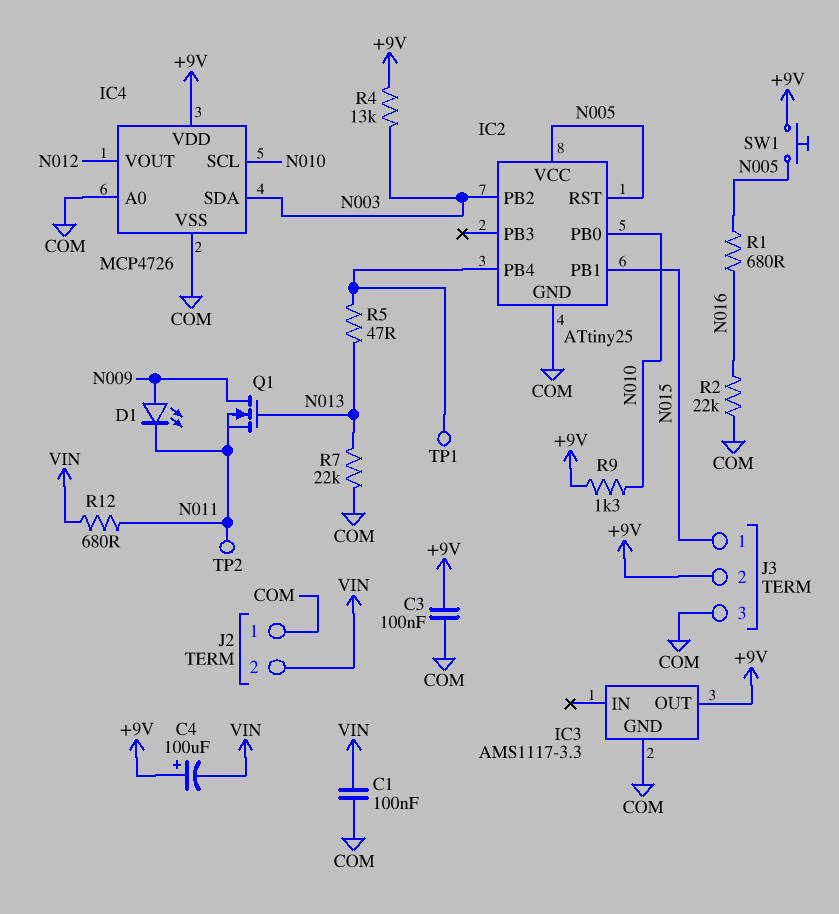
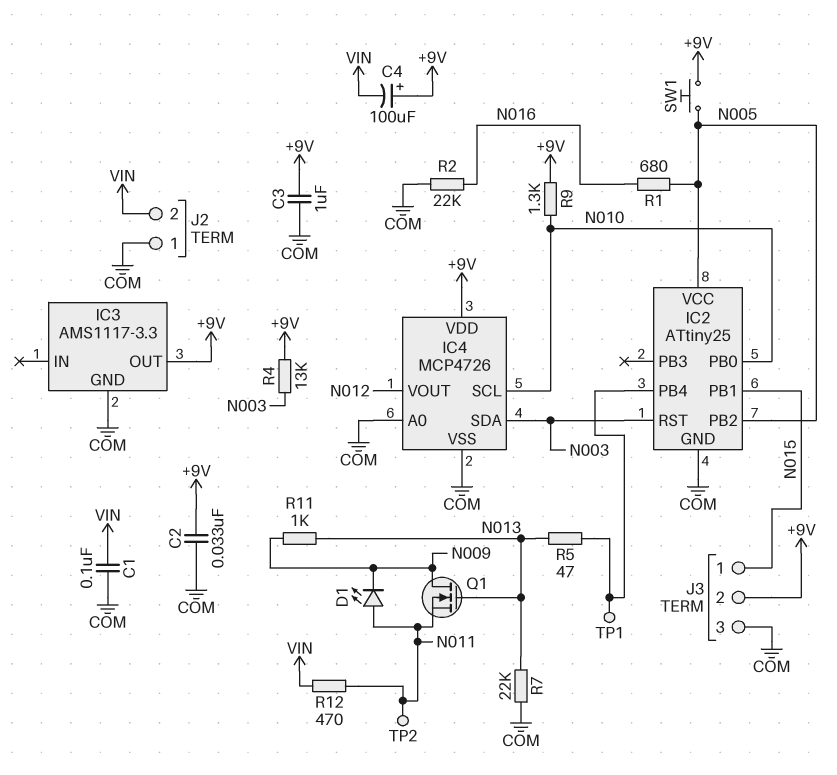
C2: none -> 33nF (+9V, COM)
C3: 100nF (+9V, COM) -> 1uF (+9V, COM)
D1: LED (A N009, K N011) -> LED (A N011, K N009)
IC2 pin PB2: N003 -> N005
IC2 pin RST: N005 -> N003
R11: none -> 1k (N009, N013)
R12: 680 (N011, VIN) -> 470 (N011, VIN)

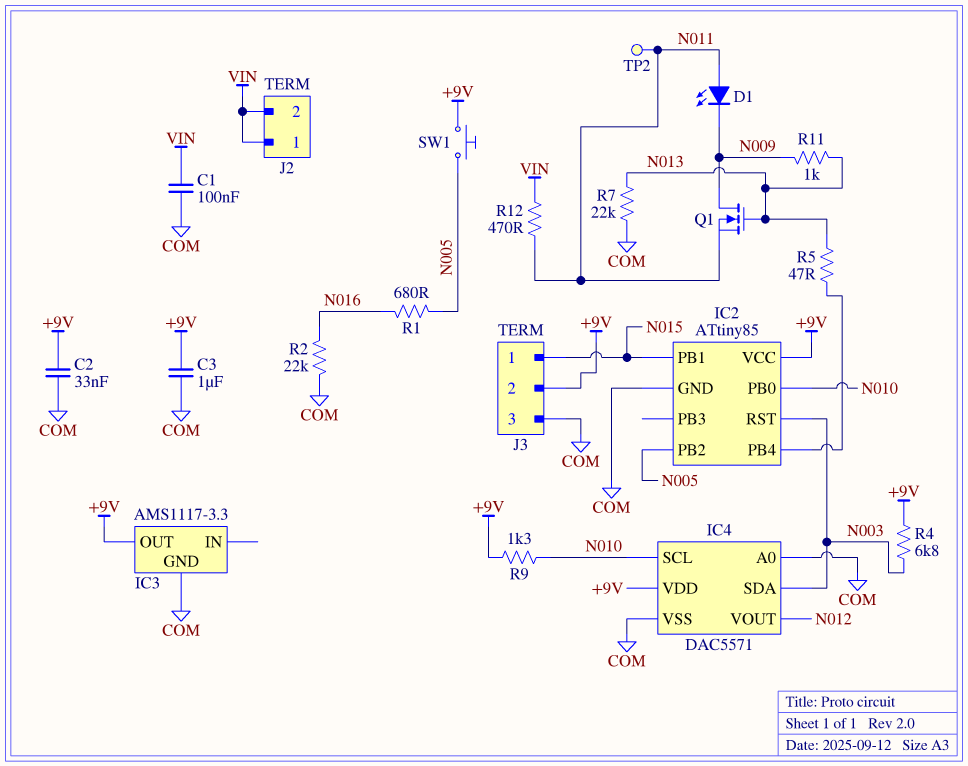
C4: 100uF (plus +9V, minus VIN) -> none
IC2: ATtiny25 -> ATtiny85
IC2 pin VCC: N005 -> +9V
IC4: MCP4726 -> DAC5571
J2 pin 1: COM -> VIN
R4: 13k (+9V, N003) -> 6.8k (+9V, N003)
TP1: test point (IC2/PB4) -> none

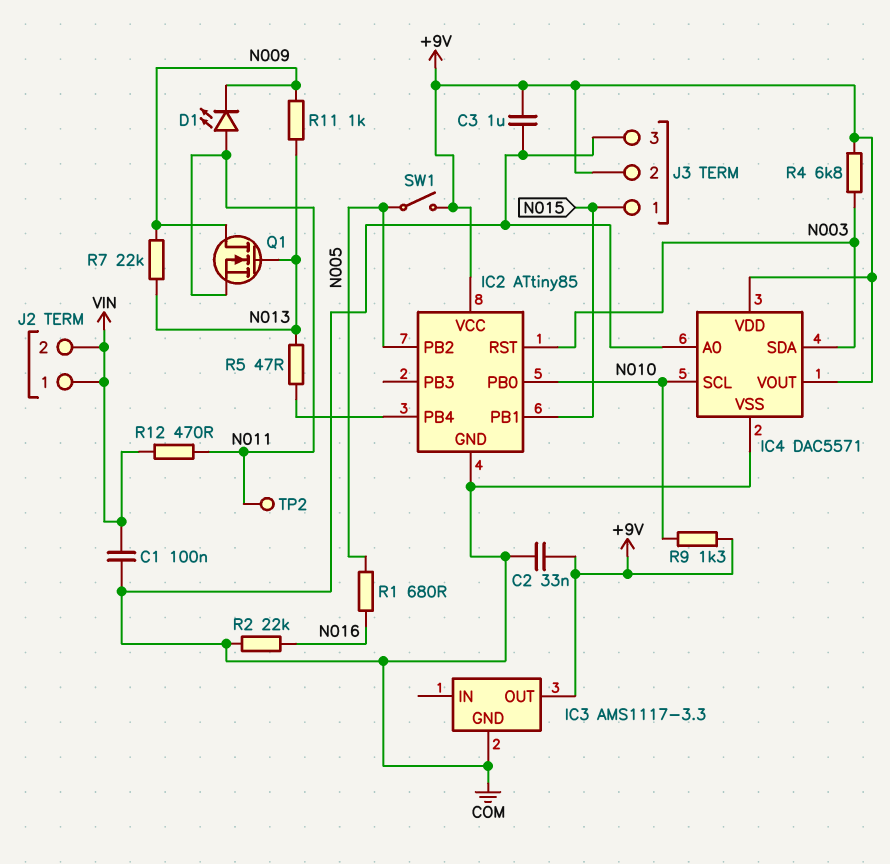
IC4 pin VOUT: N012 -> +9V
R7: 22k (COM, N013) -> 22k (N009, N013)
SW1: button (+9V, N005) -> switch (+9V, N005)

